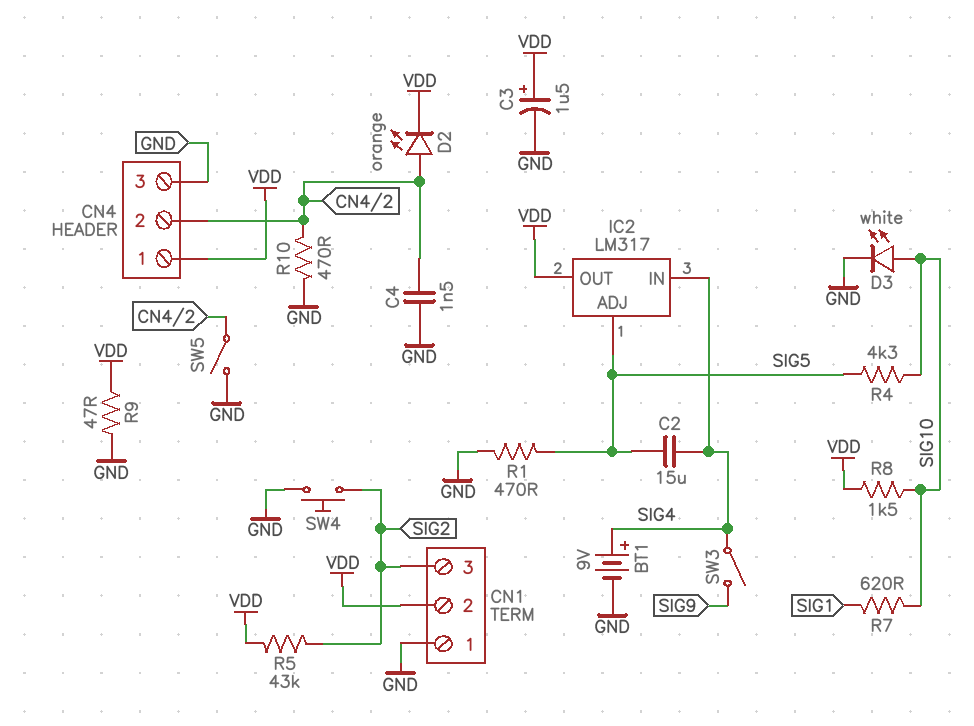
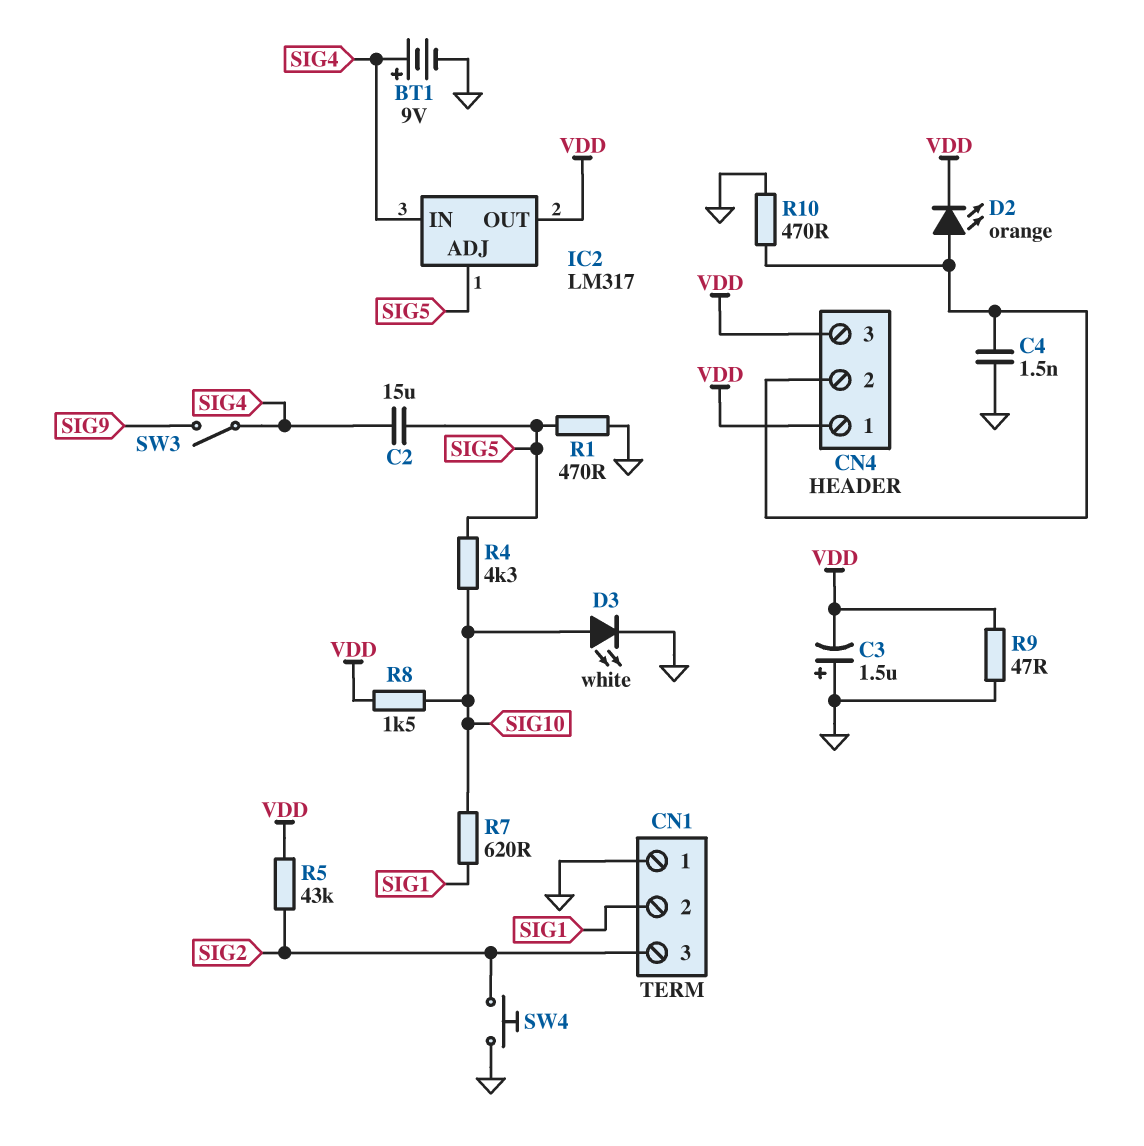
C3: 1.5uF (plus VDD, minus GND) -> 1.5uF (plus GND, minus VDD)
CN1 pin 2: VDD -> SIG1
CN4 pin 3: GND -> VDD
SW5: switch (CN4/2, GND) -> none

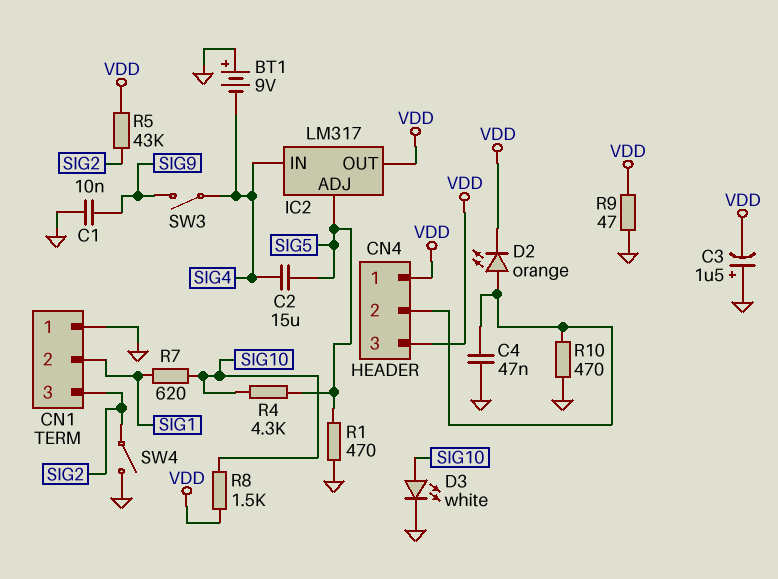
BT1: 9V (plus SIG4, minus GND) -> 9V (plus GND, minus SIG4)
C1: none -> 10nF (GND, SIG9)
C4: 1.5nF (CN4/2, GND) -> 47nF (CN4/2, GND)
SW4: button (GND, SIG2) -> switch (GND, SIG2)

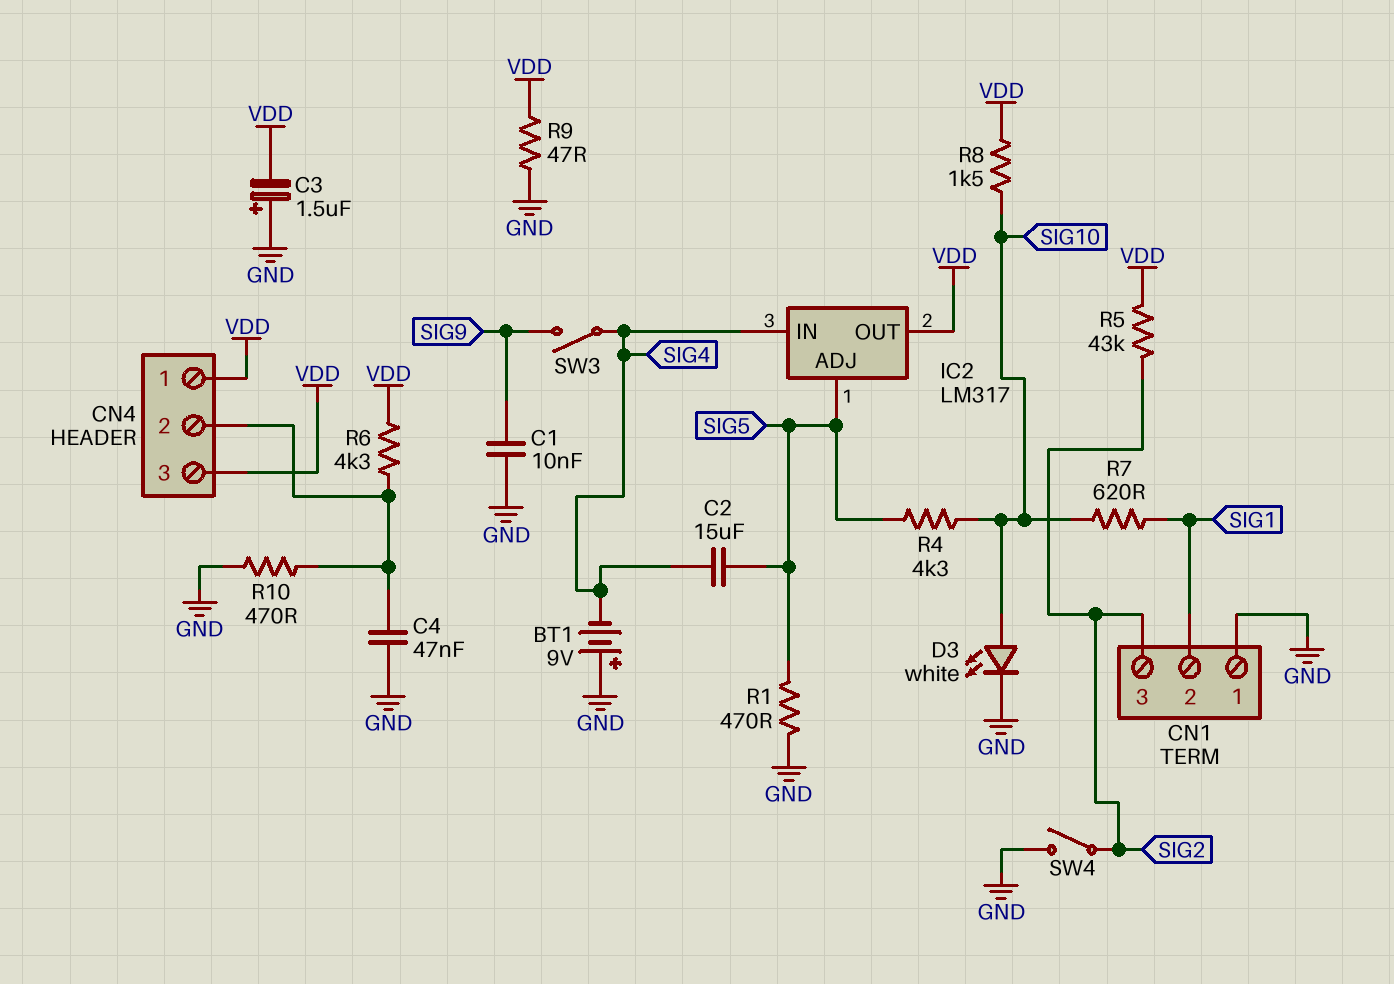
D2: LED orange (A CN4/2, K VDD) -> none
R6: none -> 4.3k (CN4/2, VDD)

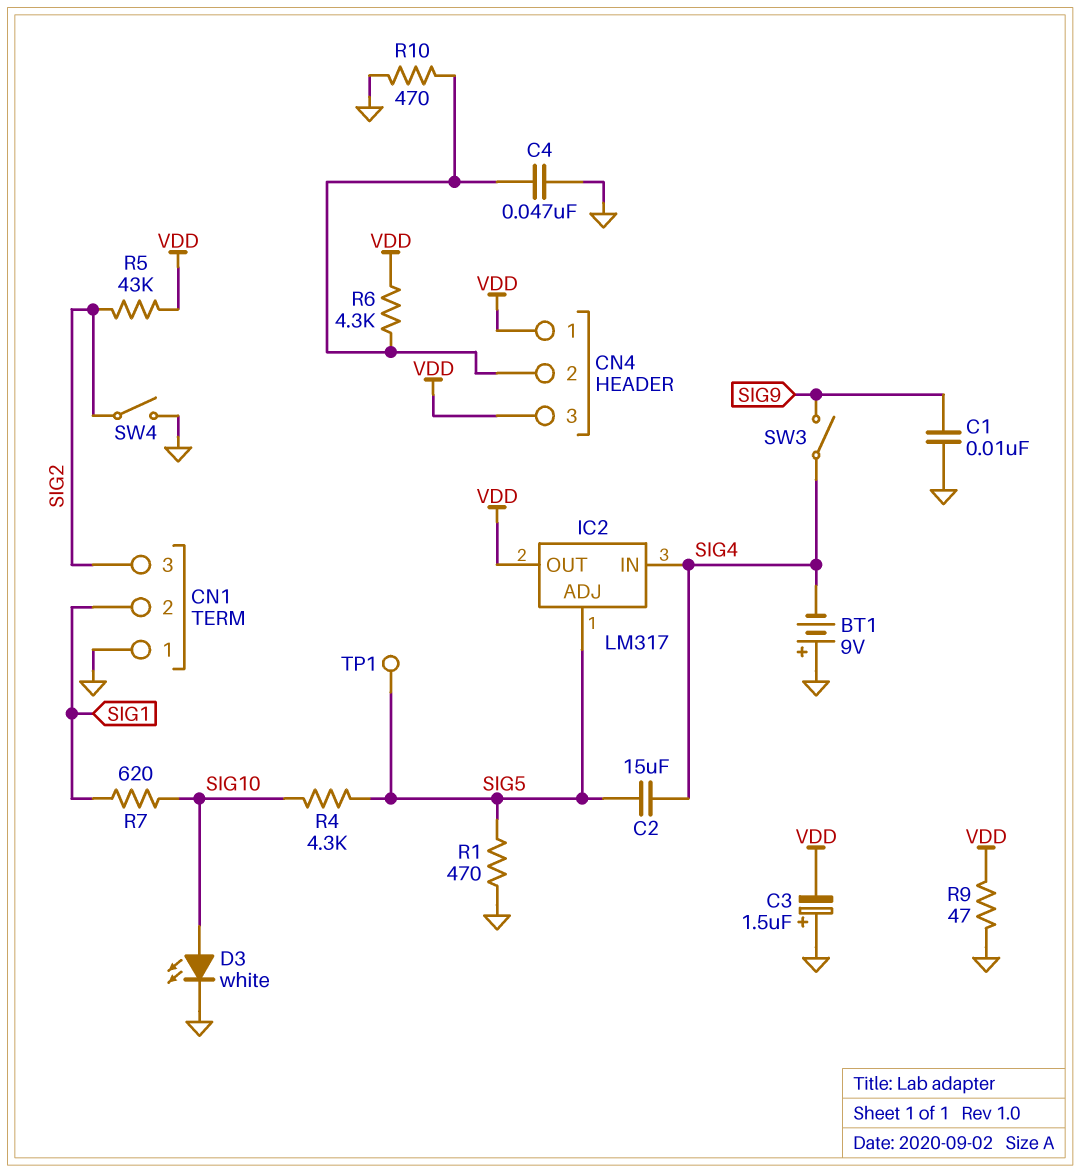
R8: 1.5k (SIG10, VDD) -> none
TP1: none -> test point (SIG5)

